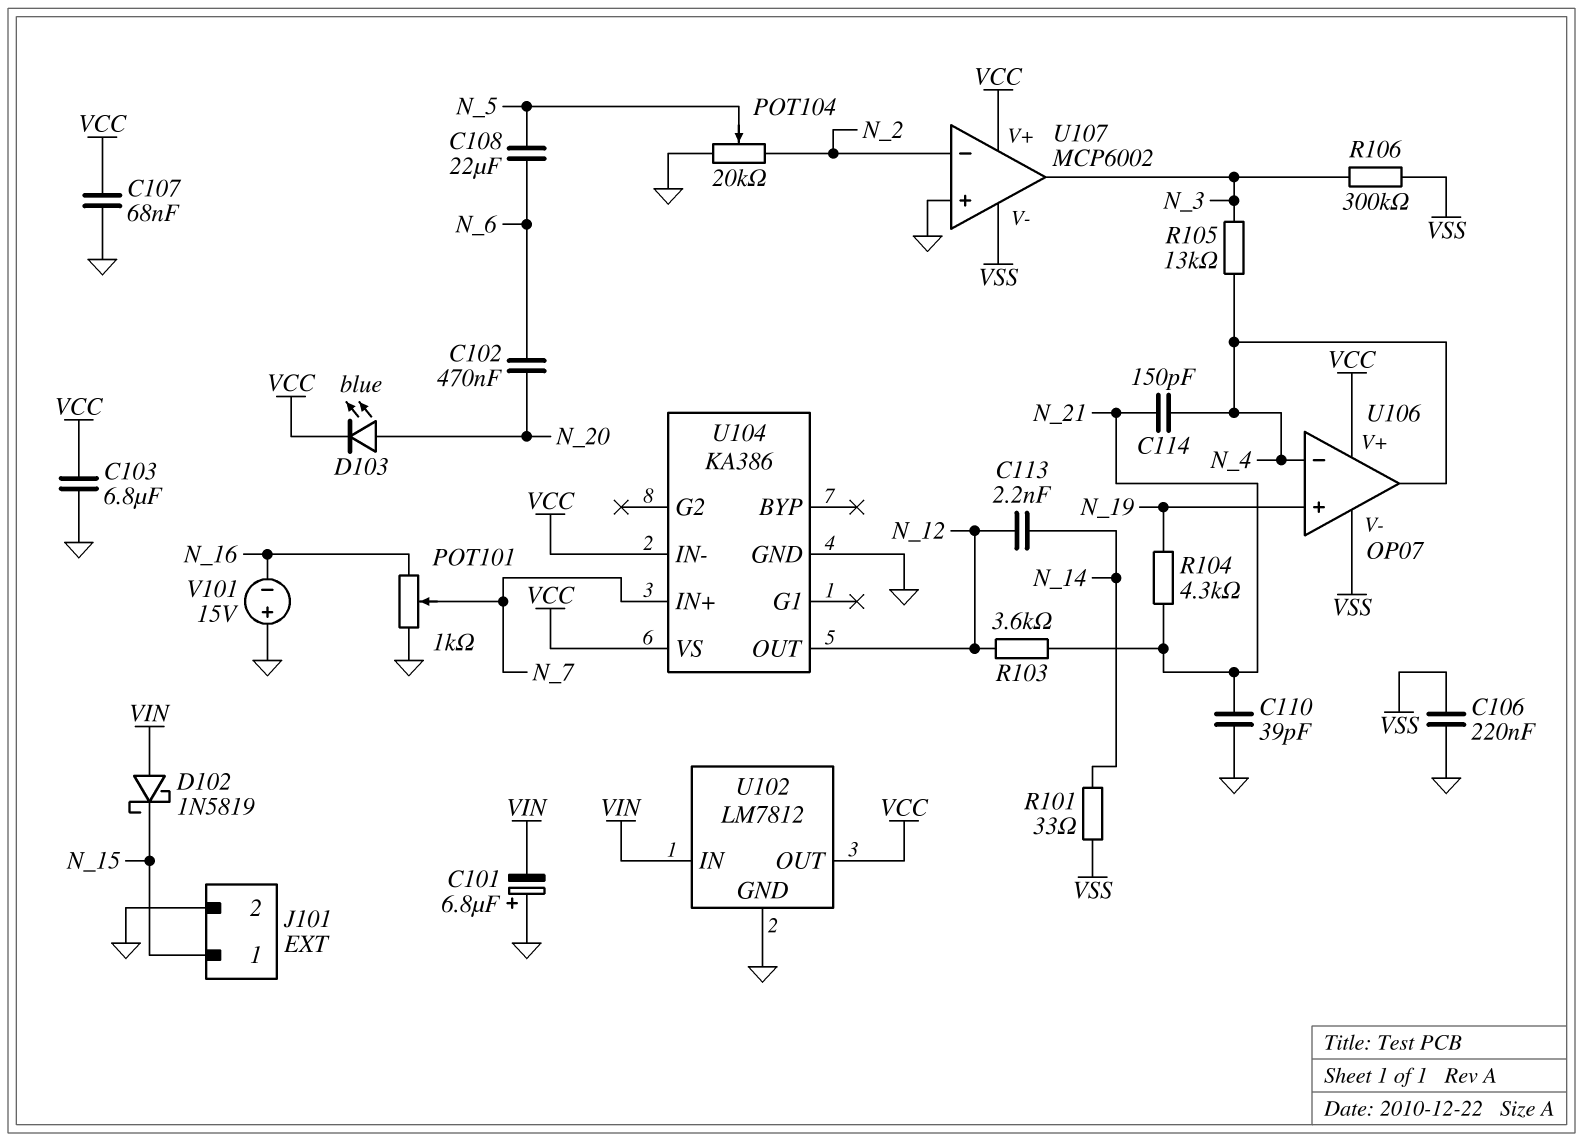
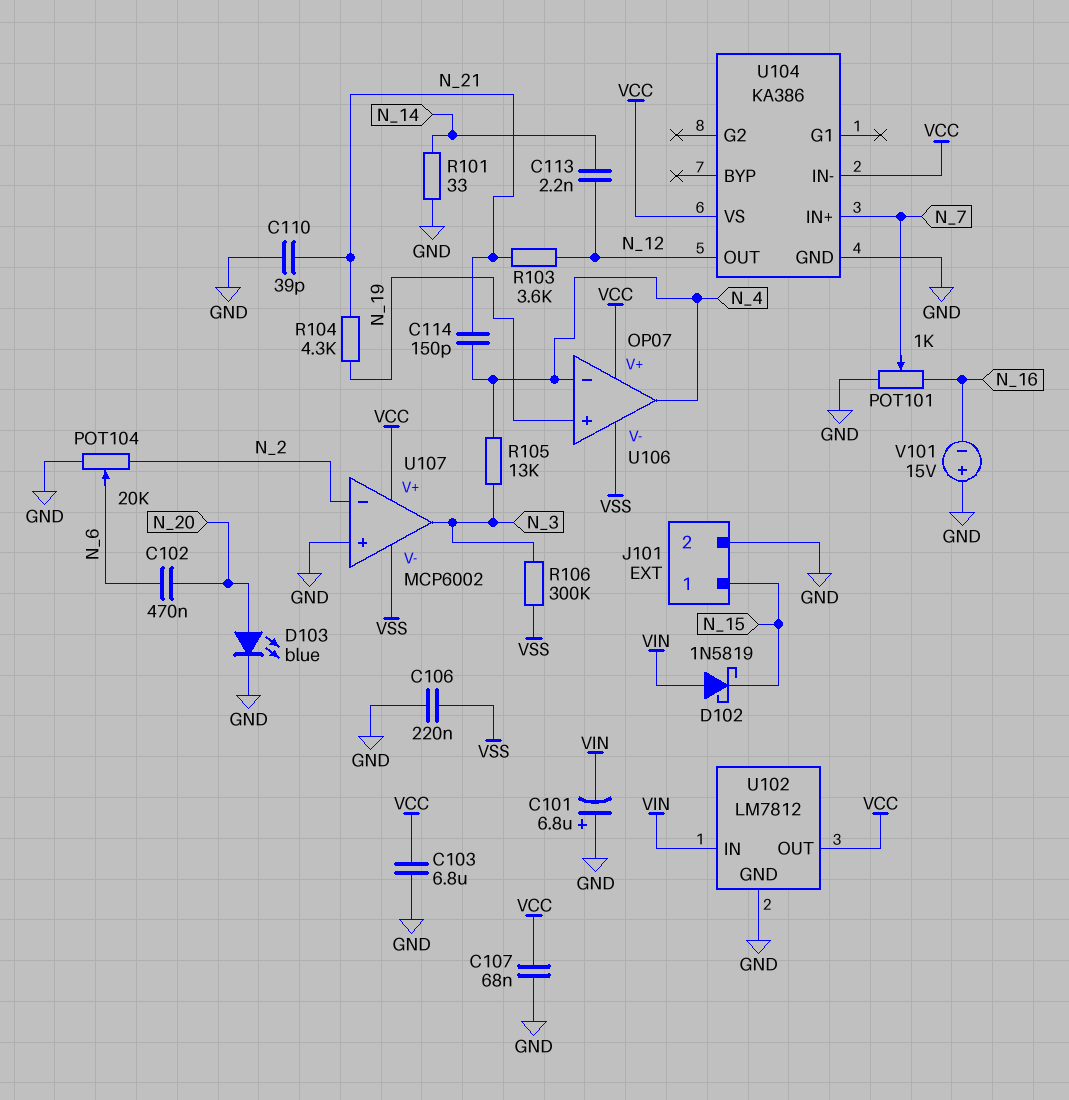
C108: 22uF (N_5, N_6) -> none
D103: LED blue (A N_20, K VCC) -> LED blue (A N_20, K GND)
POT104: 20k (GND, N_2, wiper N_5) -> 20k (GND, N_2, wiper N_6)
R101: 33 (N_14, VSS) -> 33 (GND, N_14)

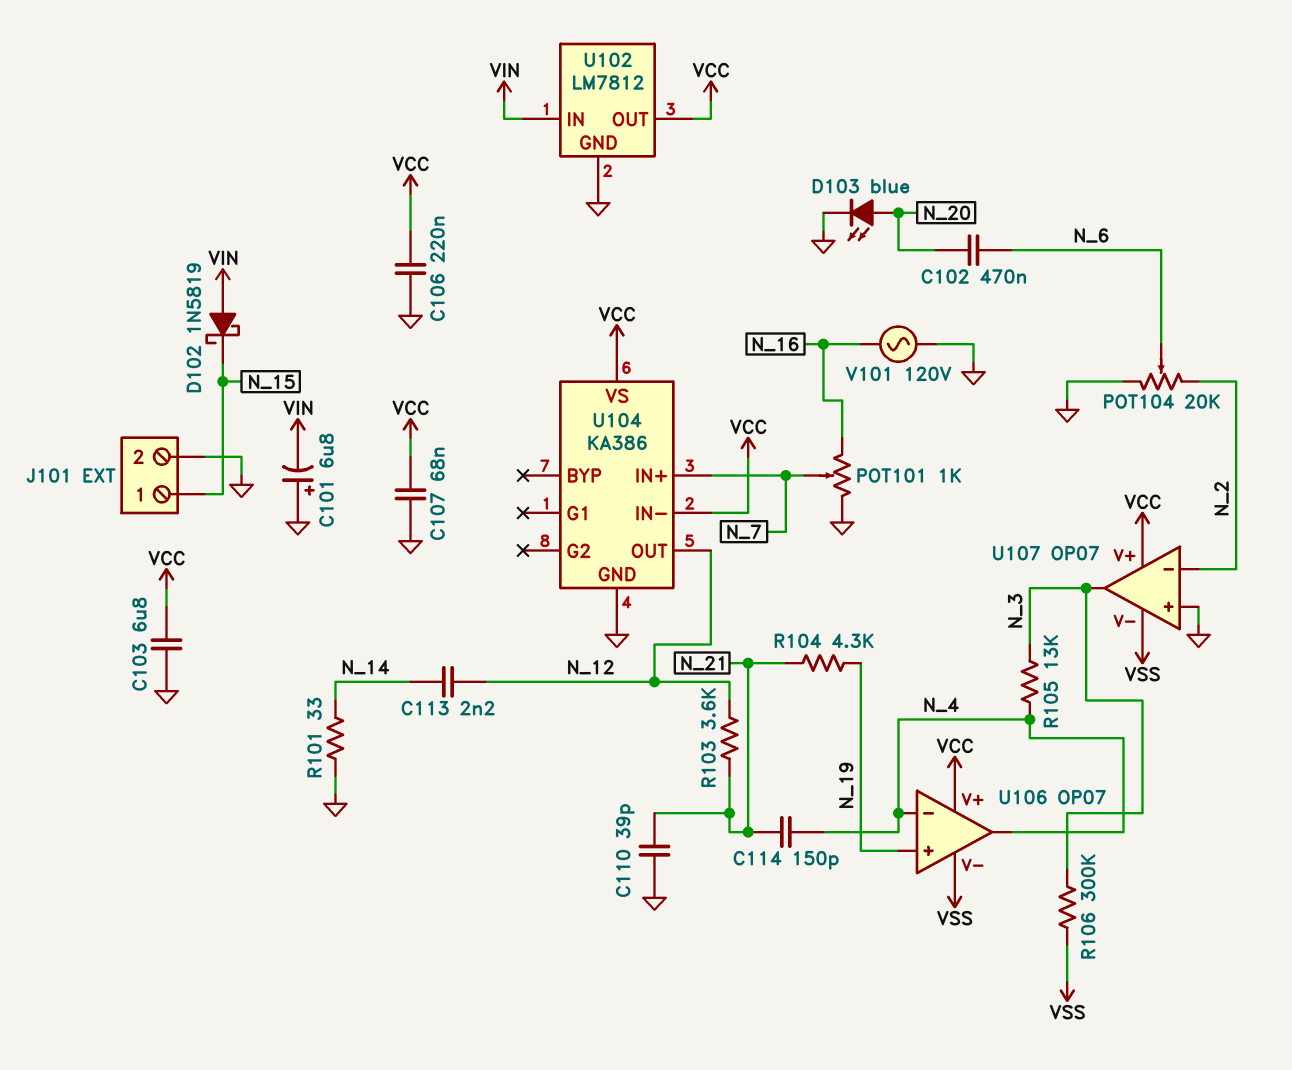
C106: 220nF (GND, VSS) -> 220nF (GND, VCC)
U107: MCP6002 -> OP07
V101: 15V (plus GND, minus N_16) -> AC 120V (GND, N_16)

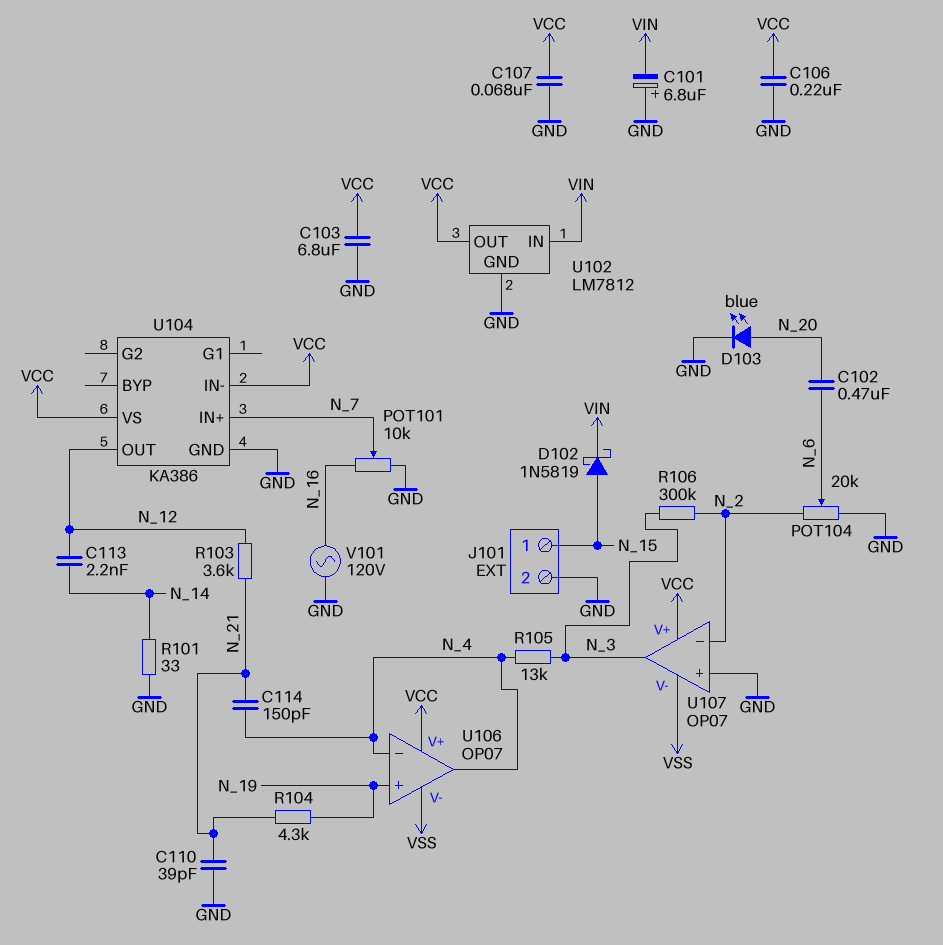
D102: schottky 1N5819 (A VIN, K N_15) -> schottky 1N5819 (A N_15, K VIN)
POT101: 1k (GND, N_16, wiper N_7) -> 10k (GND, N_16, wiper N_7)
R106: 300k (N_3, VSS) -> 300k (N_2, N_3)

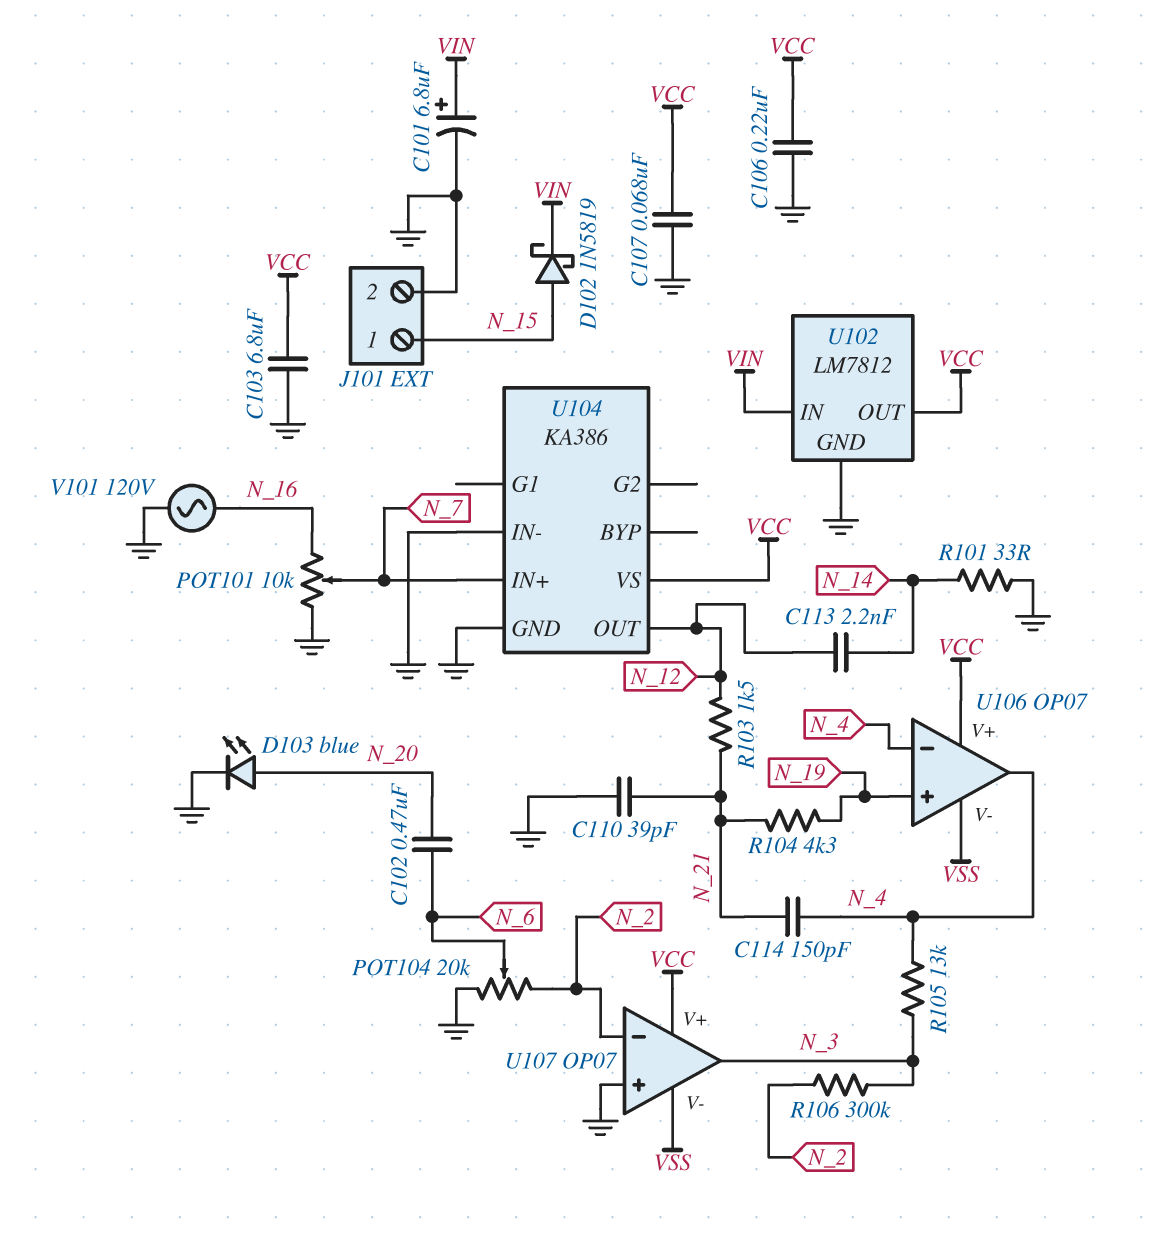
C101: 6.8uF (plus GND, minus VIN) -> 6.8uF (plus VIN, minus GND)
R103: 3.6k (N_12, N_21) -> 1.5k (N_12, N_21)
U104 pin IN-: VCC -> GND

